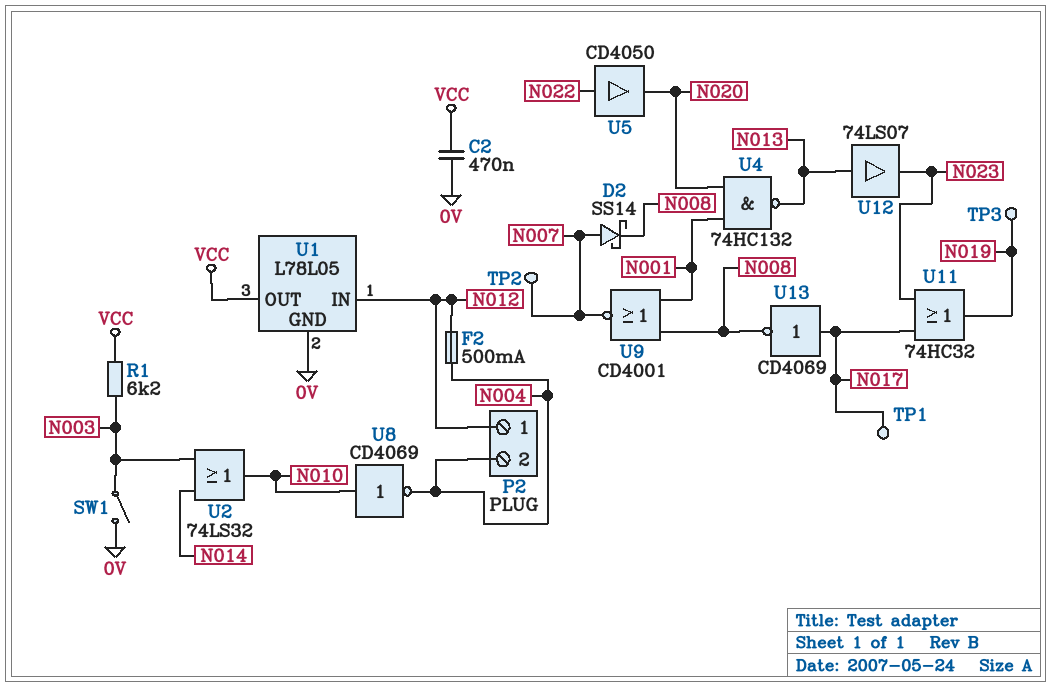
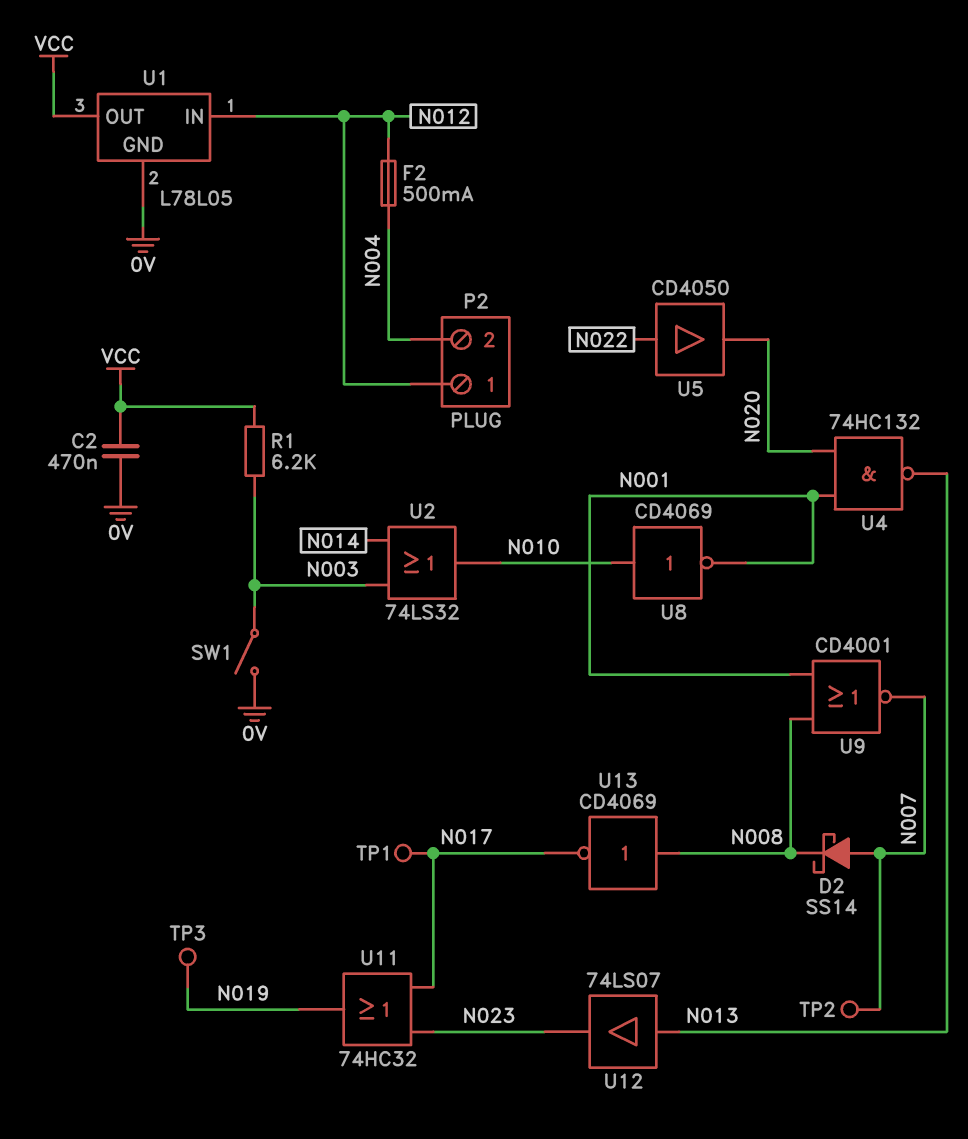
U8: NOT CD4069 (in N010, out N004) -> NOT CD4069 (in N010, out N001)
U13: NOT CD4069 (in N017, out N008) -> NOT CD4069 (in N008, out N017)

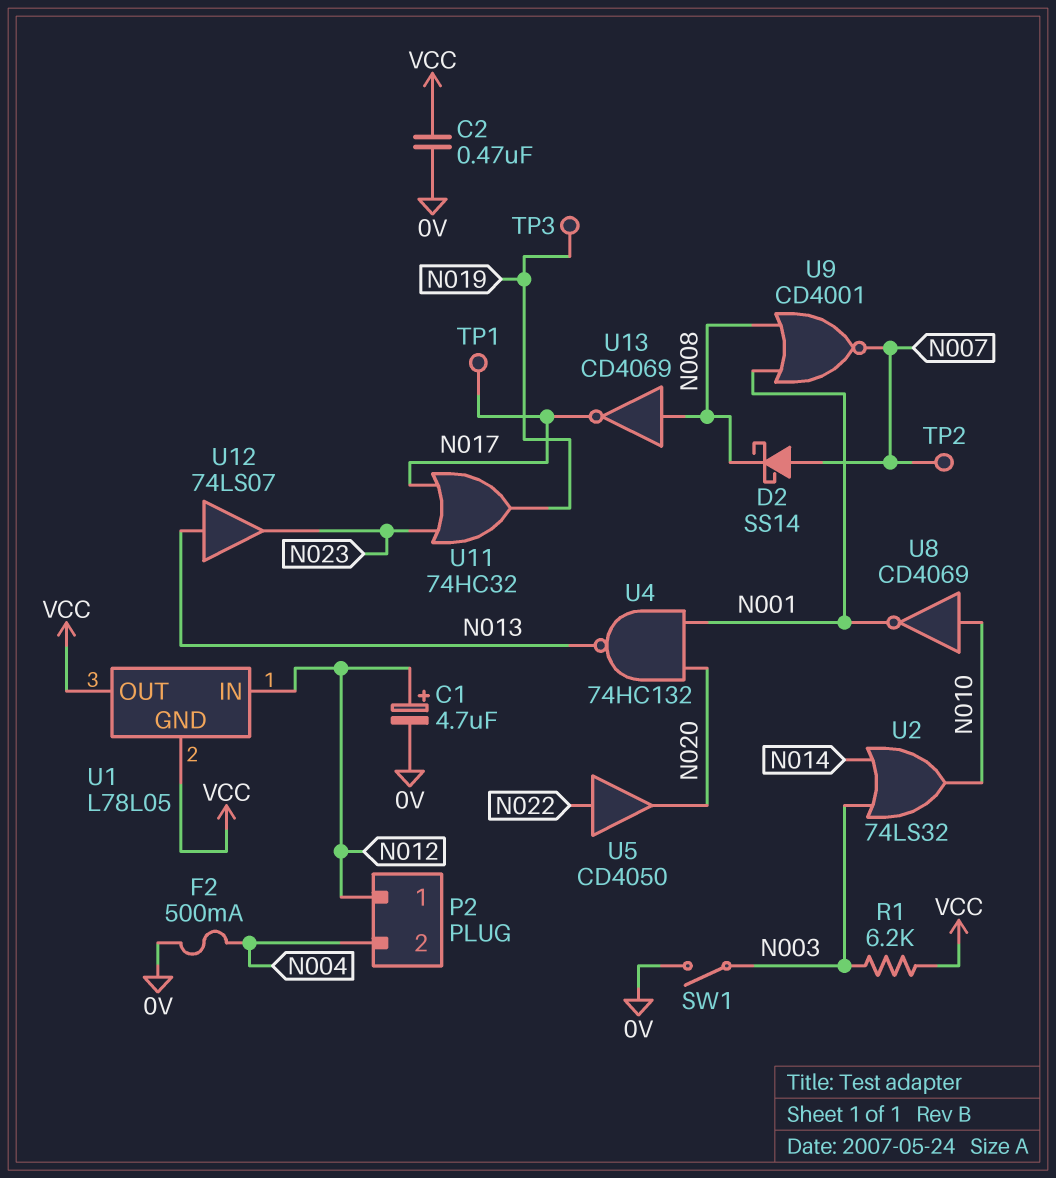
C1: none -> 4.7uF (plus N012, minus 0V)
F2: 500mA (N004, N012) -> 500mA (0V, N004)
U1 pin GND: 0V -> VCC

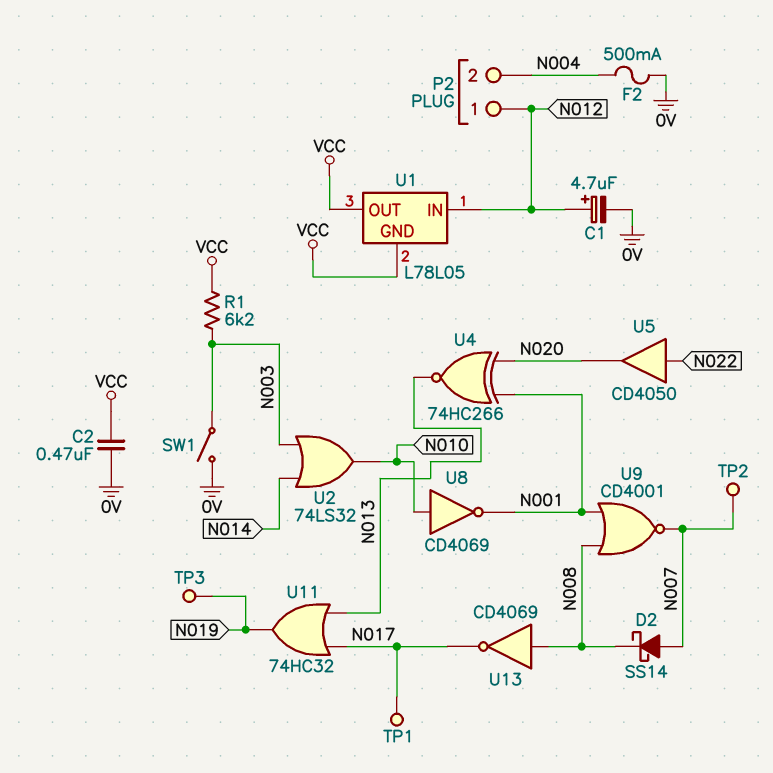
U4: NAND 74HC132 (in N001, in N020, out N013) -> XNOR 74HC266 (in N001, in N020, out N013)
U11: OR 74HC32 (in N017, in N023, out N019) -> OR 74HC32 (in N013, in N017, out N019)
U12: buffer 74LS07 (in N013, out N023) -> none

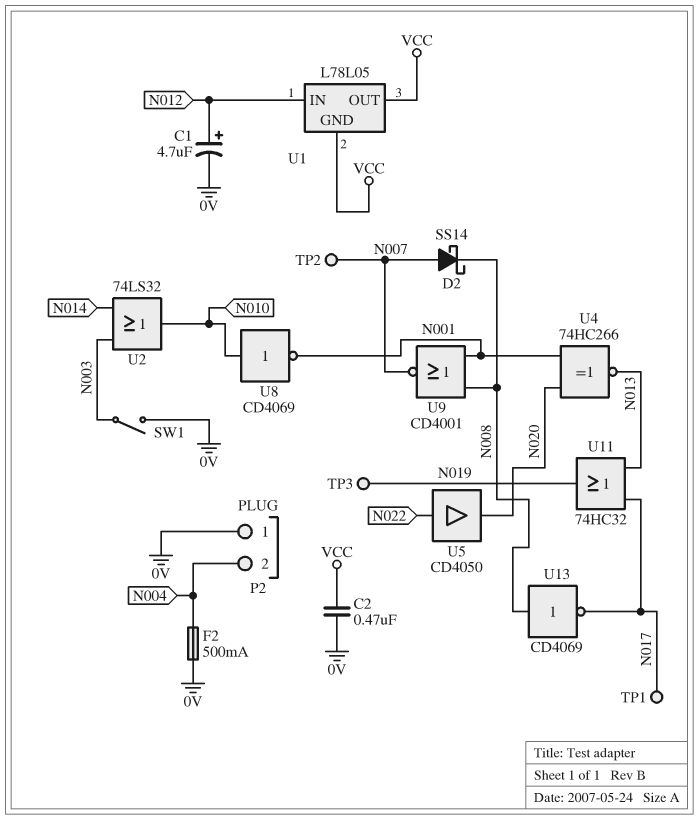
P2 pin 1: N012 -> 0V
R1: 6.2k (N003, VCC) -> none

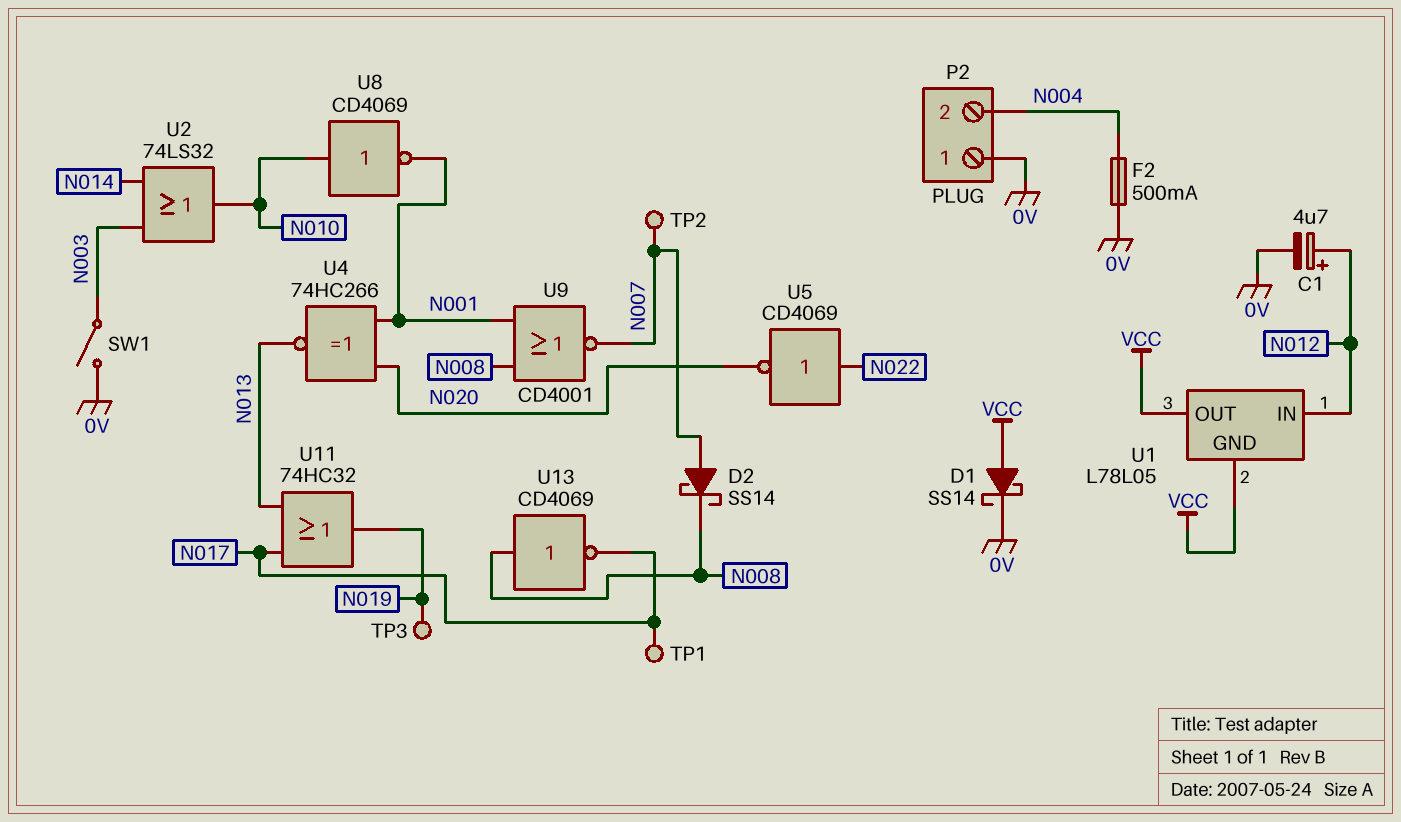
C2: 470nF (0V, VCC) -> none
D1: none -> schottky SS14 (A VCC, K 0V)
U5: buffer CD4050 (in N022, out N020) -> NOT CD4069 (in N022, out N020)

